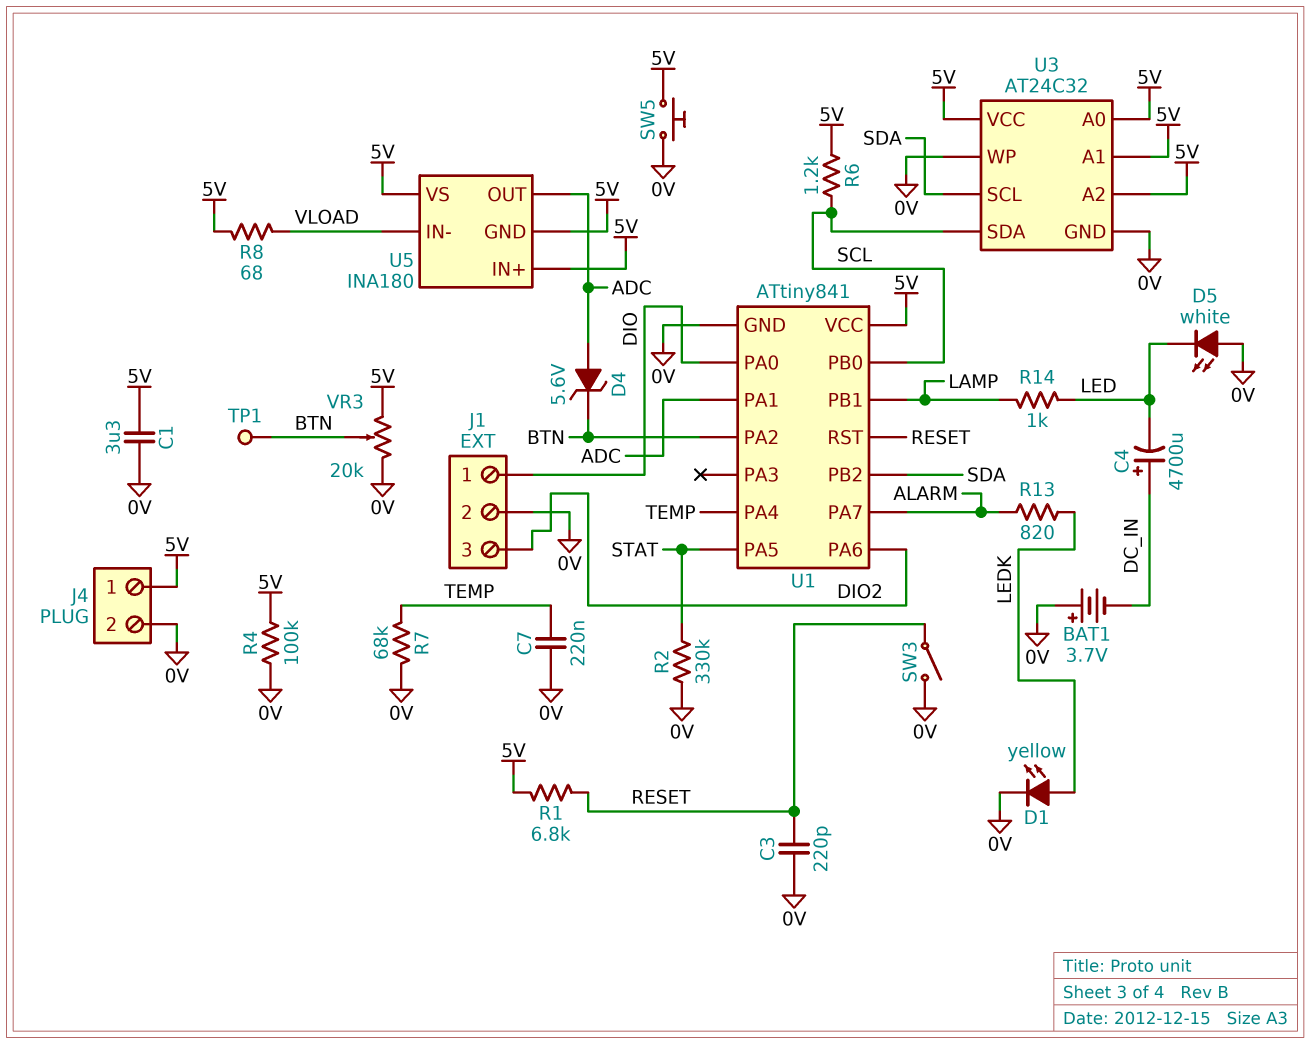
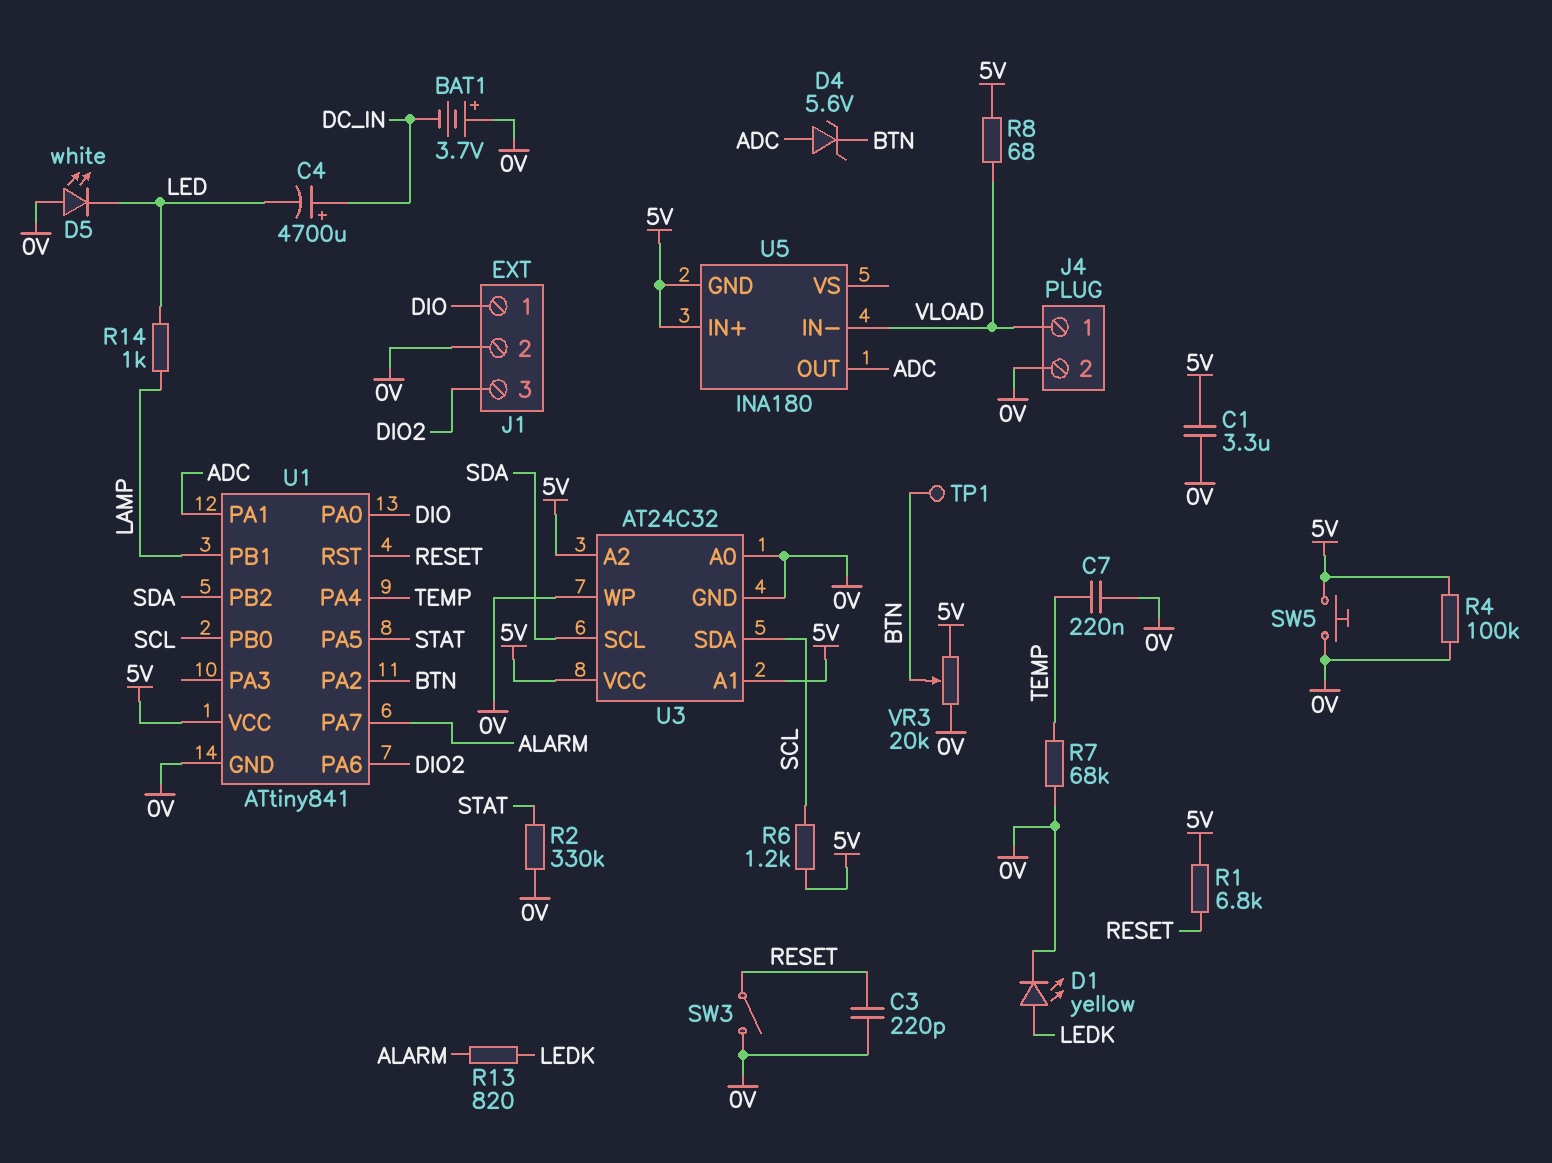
J4 pin 1: 5V -> VLOAD
U3 pin A0: 5V -> 0V
U5 pin VS: 5V -> none

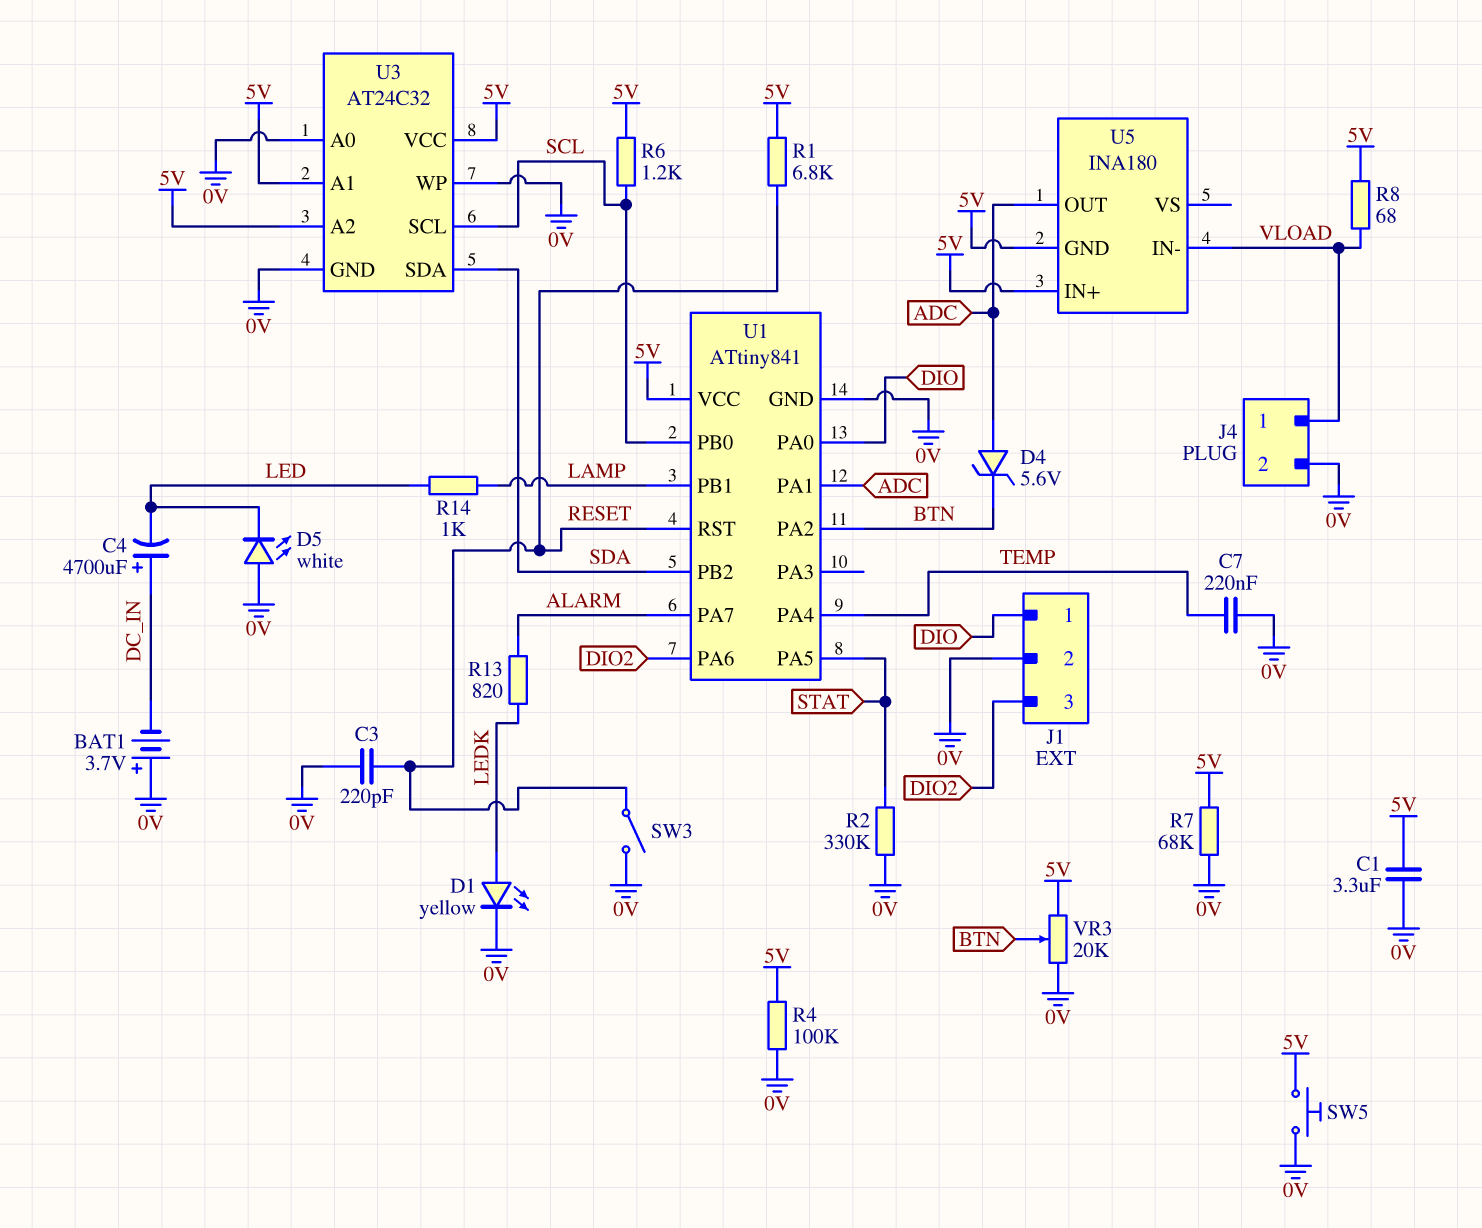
R7: 68k (0V, TEMP) -> 68k (0V, 5V)
TP1: test point (BTN) -> none
U3 pin SCL: SDA -> SCL
U3 pin SDA: SCL -> SDA

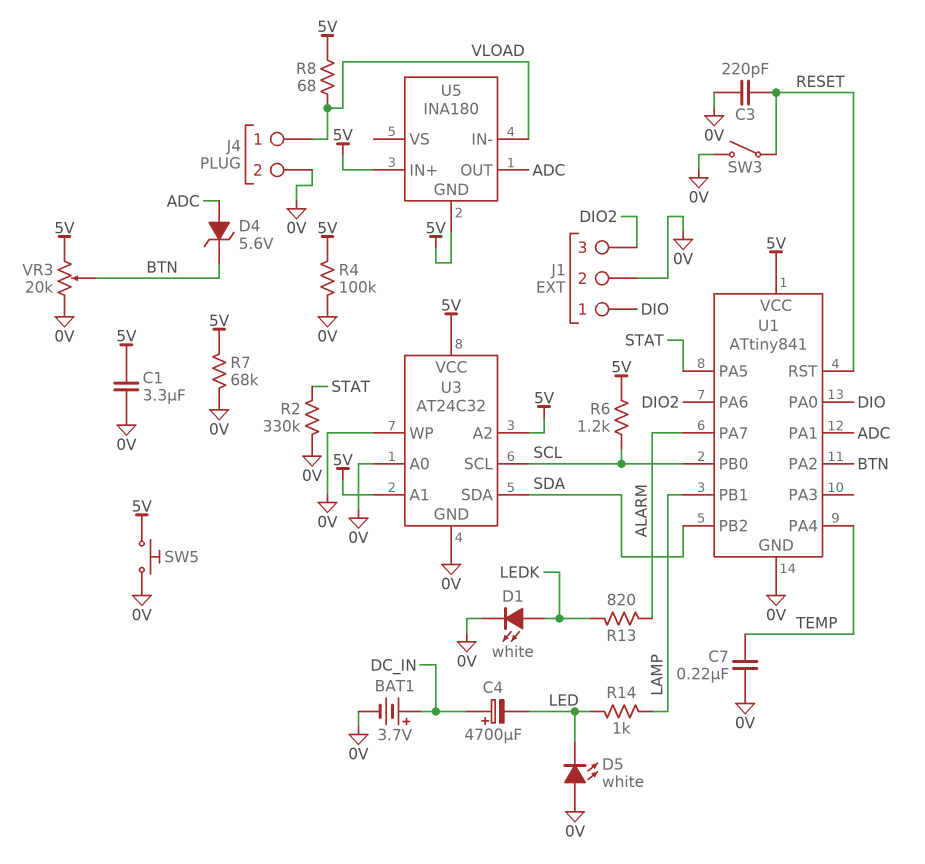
BAT1: 3.7V (plus 0V, minus DC_IN) -> 3.7V (plus DC_IN, minus 0V)
D1: LED yellow (A LEDK, K 0V) -> LED white (A LEDK, K 0V)
R1: 6.8k (5V, RESET) -> none

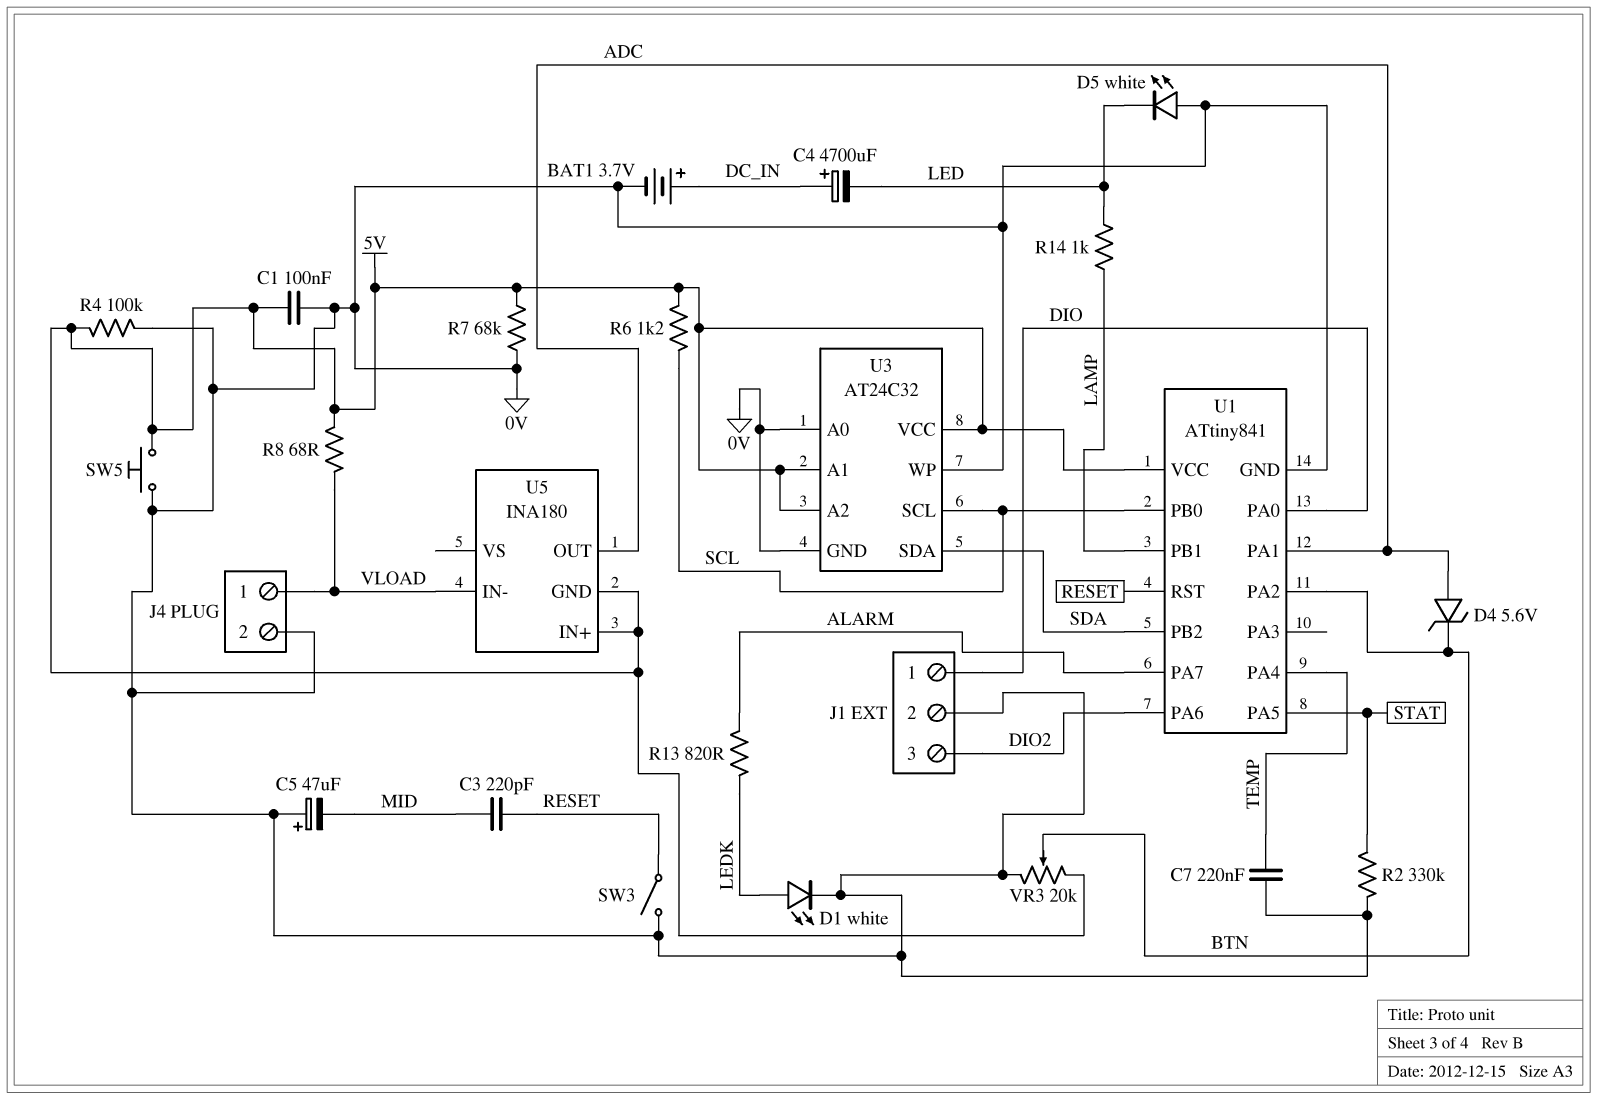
C1: 3.3uF (0V, 5V) -> 100nF (0V, 5V)
C3: 220pF (0V, RESET) -> 220pF (MID, RESET)
C5: none -> 47uF (plus 0V, minus MID)

